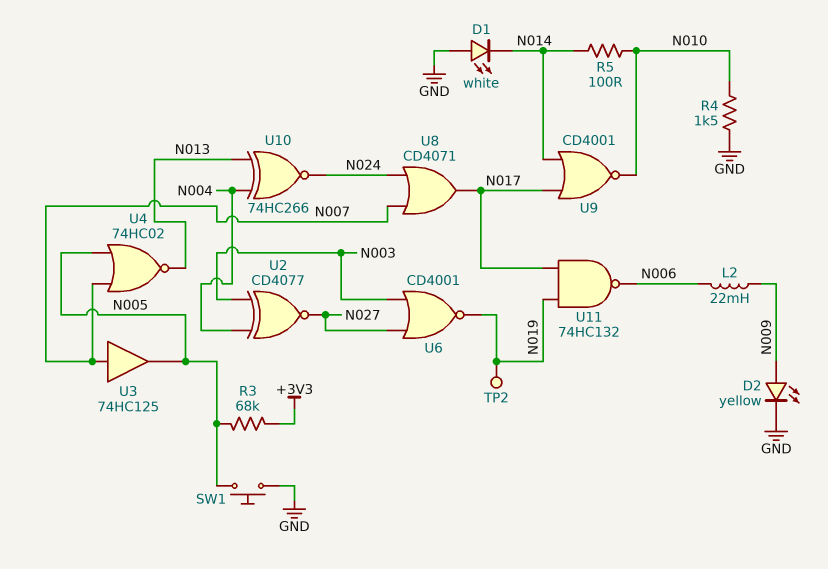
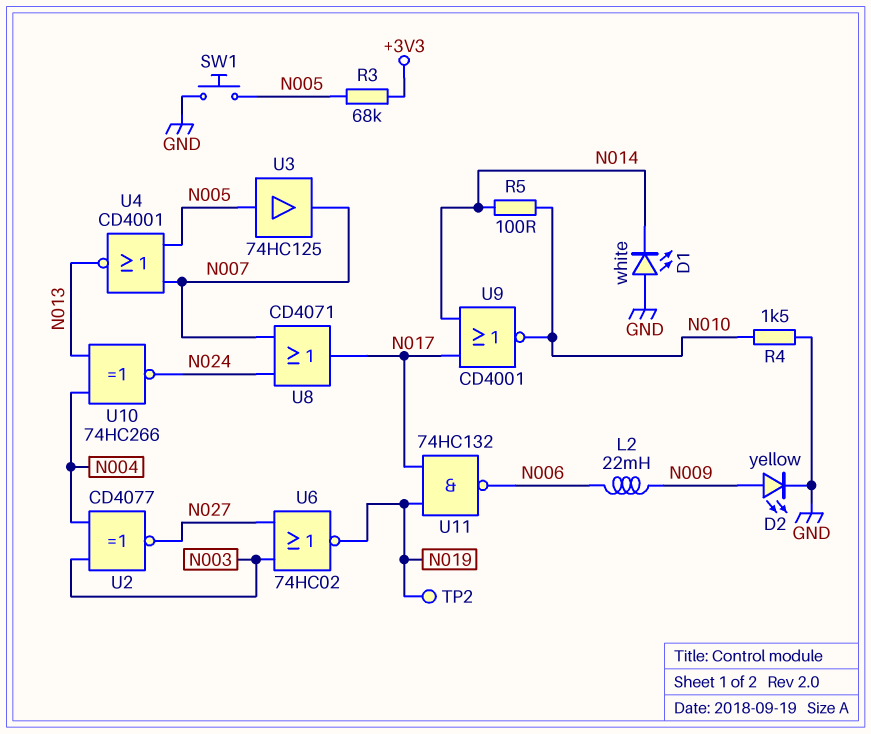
U3: buffer 74HC125 (in N007, out N005) -> buffer 74HC125 (in N005, out N007)
U4: NOR 74HC02 (in N005, in N007, out N013) -> NOR CD4001 (in N005, in N007, out N013)
U6: NOR CD4001 (in N003, in N027, out N019) -> NOR 74HC02 (in N003, in N027, out N019)

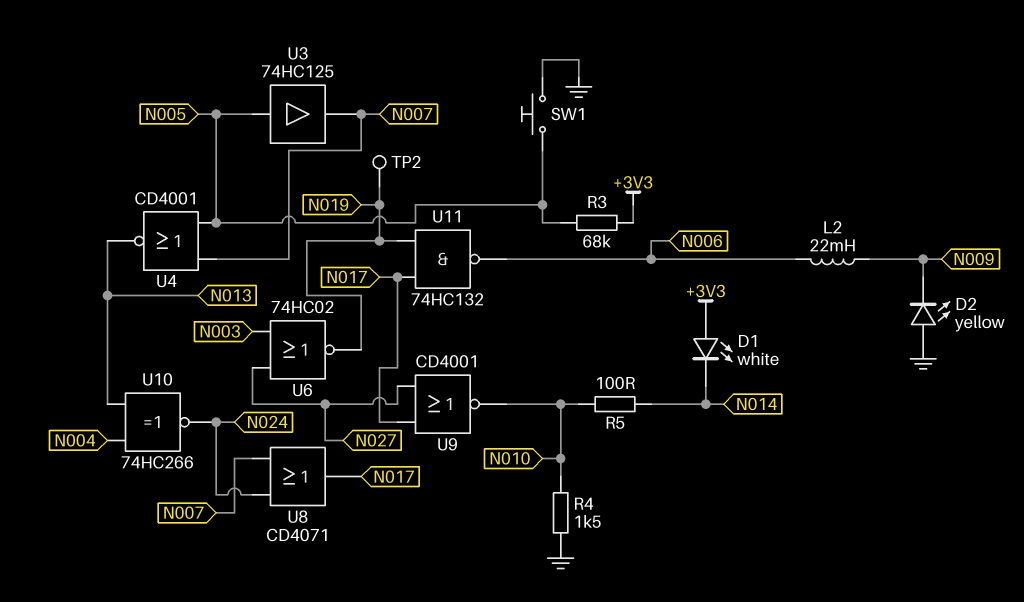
D1: LED white (A GND, K N014) -> LED white (A +3V3, K N014)
D2: LED yellow (A N009, K GND) -> LED yellow (A GND, K N009)
U2: XNOR CD4077 (in N003, in N004, out N027) -> none
U9: NOR CD4001 (in N014, in N017, out N010) -> NOR CD4001 (in N017, in N027, out N010)

